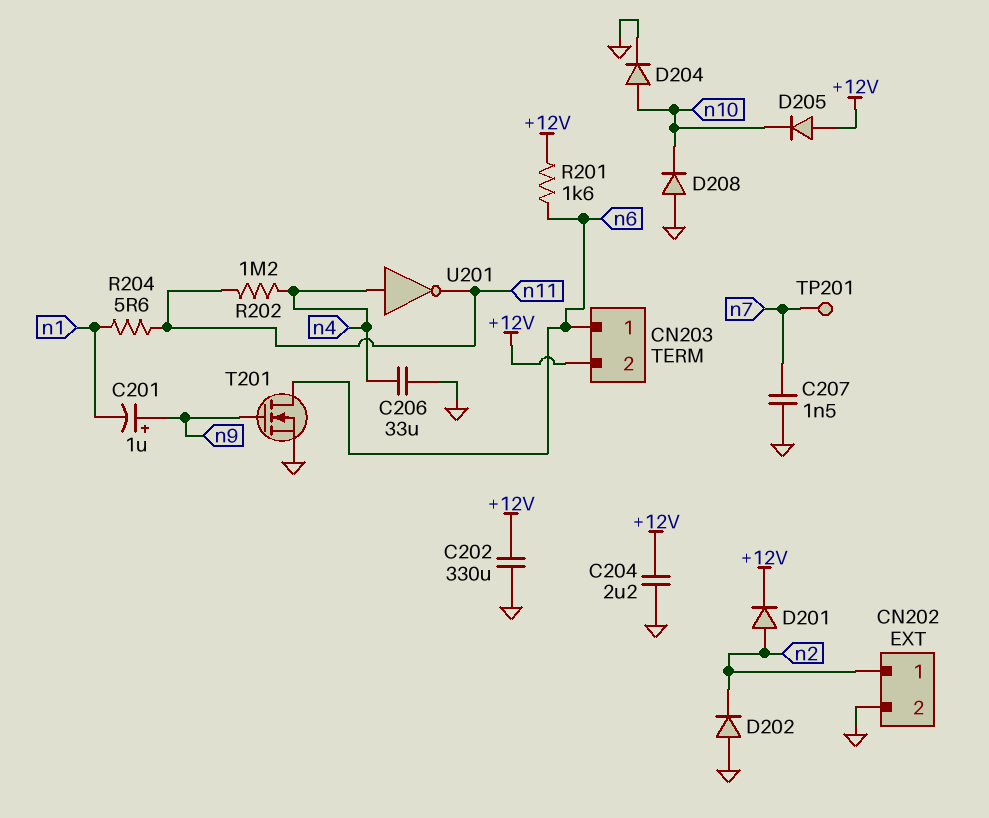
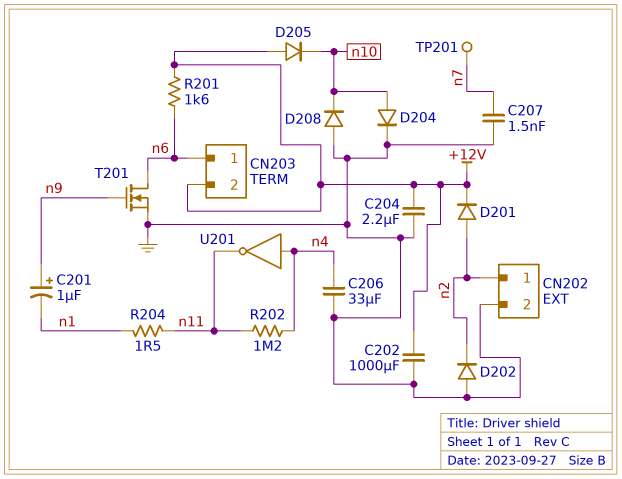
C202: 330uF (+12V, GND) -> 1000uF (+12V, GND)
R204: 5.6 (n1, n11) -> 1.5 (n1, n11)

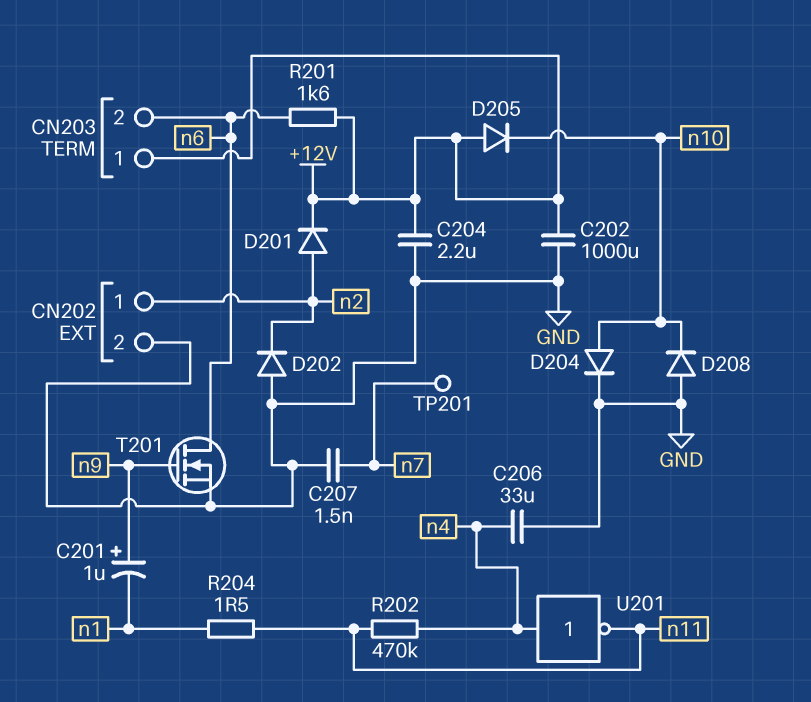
CN203 pin 1: n6 -> +12V
CN203 pin 2: +12V -> n6
R202: 1.2M (n4, n11) -> 470k (n4, n11)

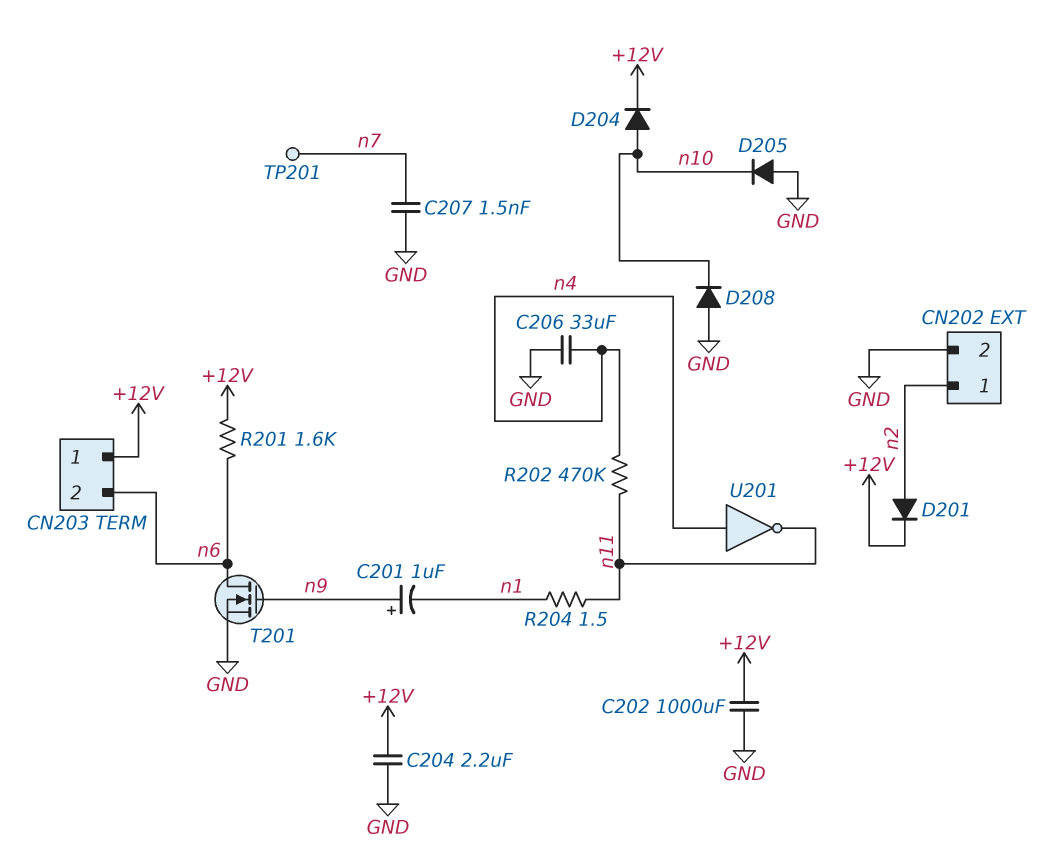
D202: diode (A GND, K n2) -> none
D204: diode (A n10, K GND) -> diode (A n10, K +12V)
D205: diode (A +12V, K n10) -> diode (A GND, K n10)

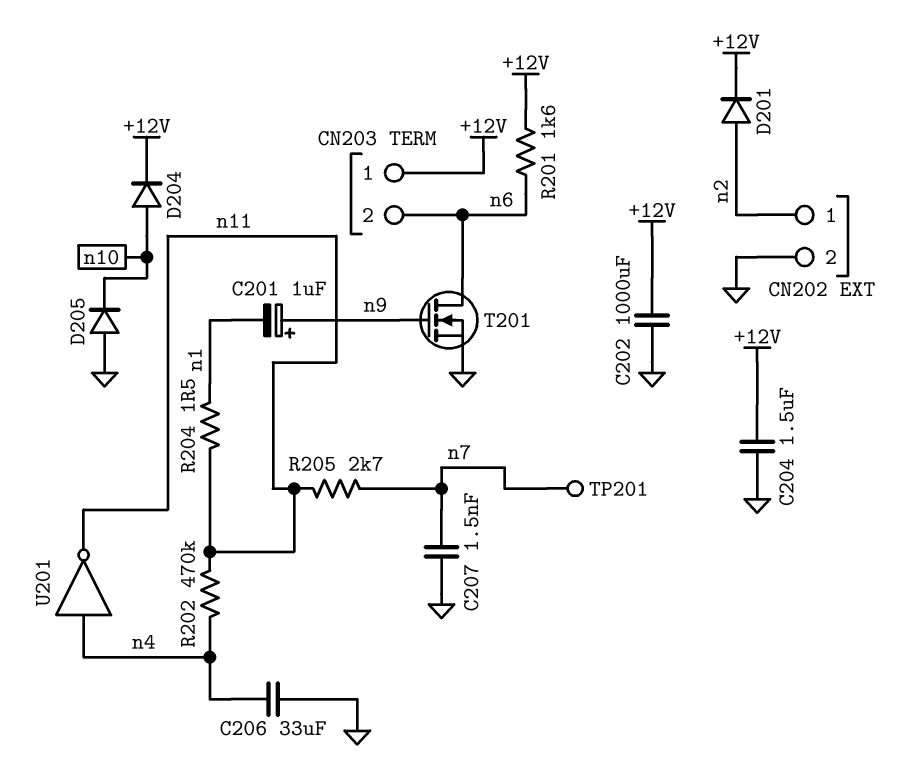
C204: 2.2uF (+12V, GND) -> 1.5uF (+12V, GND)
D208: diode (A GND, K n10) -> none
R205: none -> 2.7k (n7, n11)

